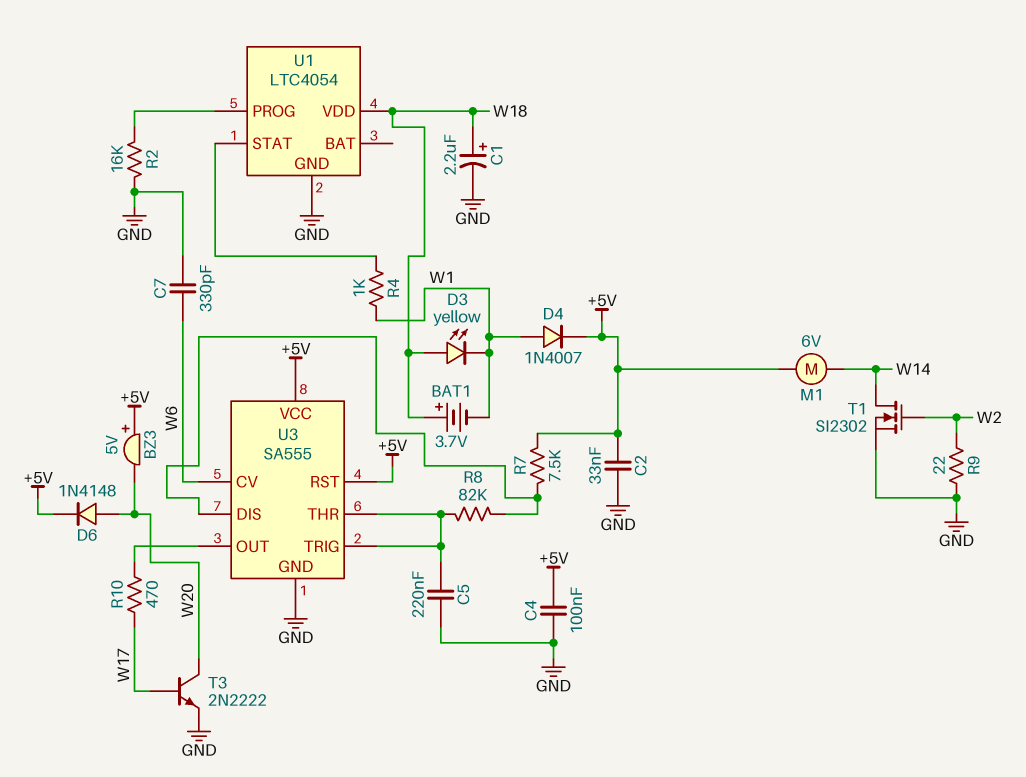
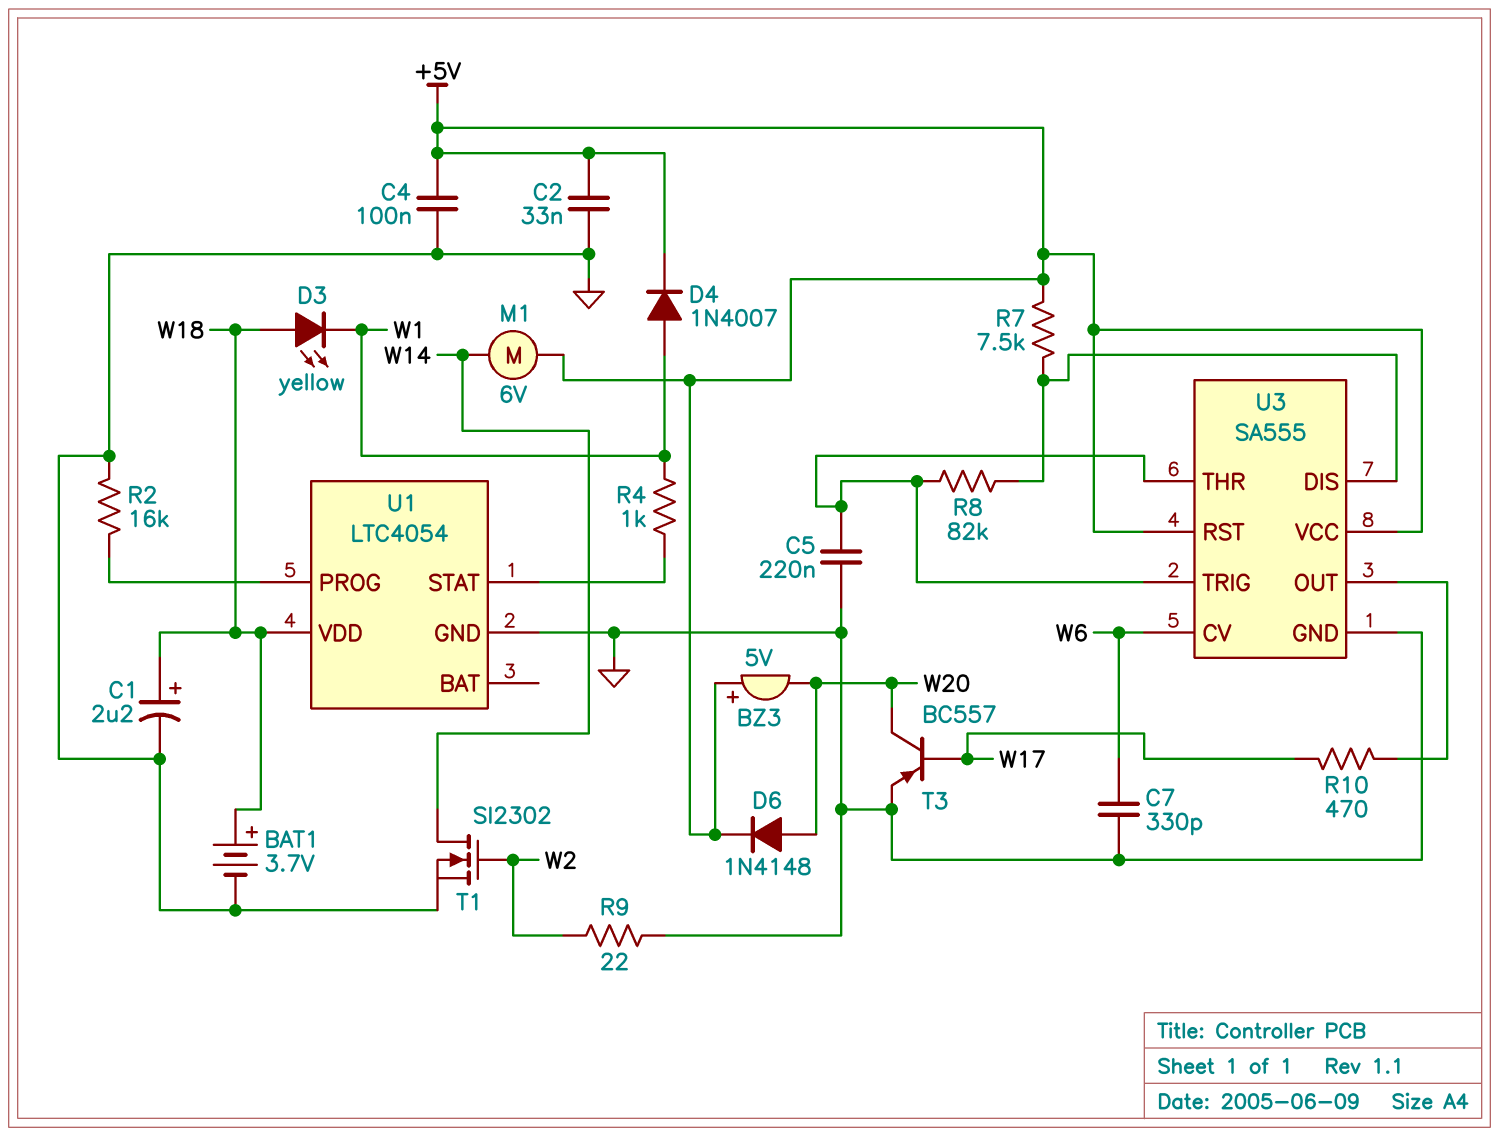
BAT1: 3.7V (plus W18, minus W1) -> 3.7V (plus W18, minus GND)
T3: NPN 2N2222 (B W17, C W20, E GND) -> PNP BC557 (B W17, C W20, E GND)

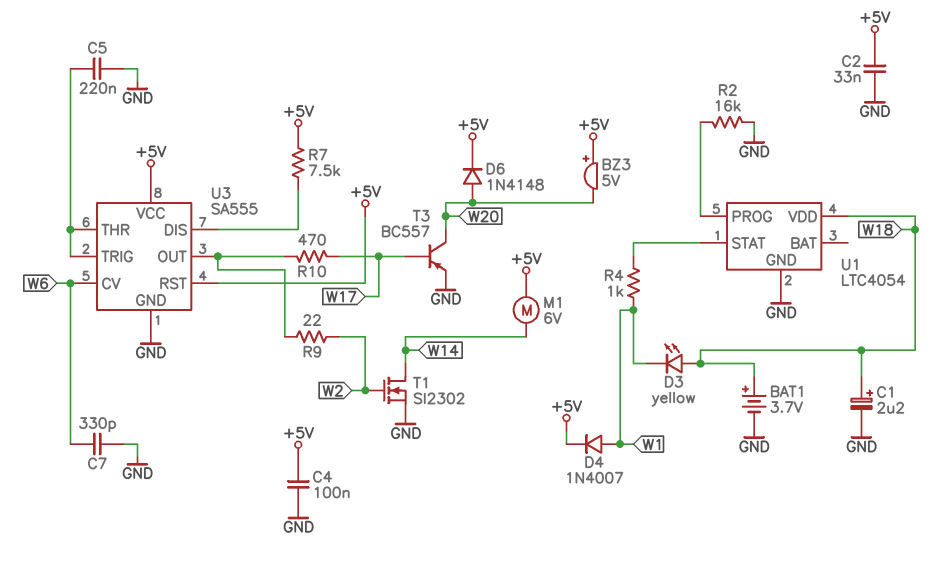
R8: 82k (U3/DIS, U3/THR) -> none
R9: 22 (GND, W2) -> 22 (U3/OUT, W2)

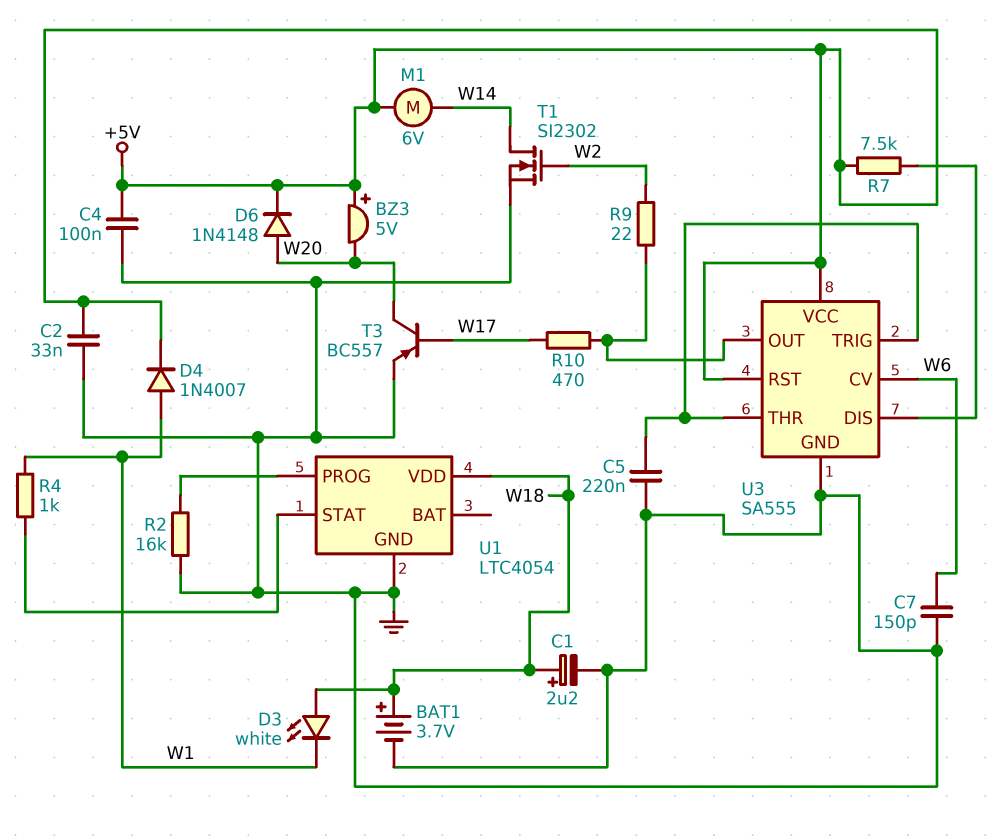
C7: 330pF (GND, W6) -> 150pF (GND, W6)
D3: LED yellow (A W18, K W1) -> LED white (A W18, K W1)

